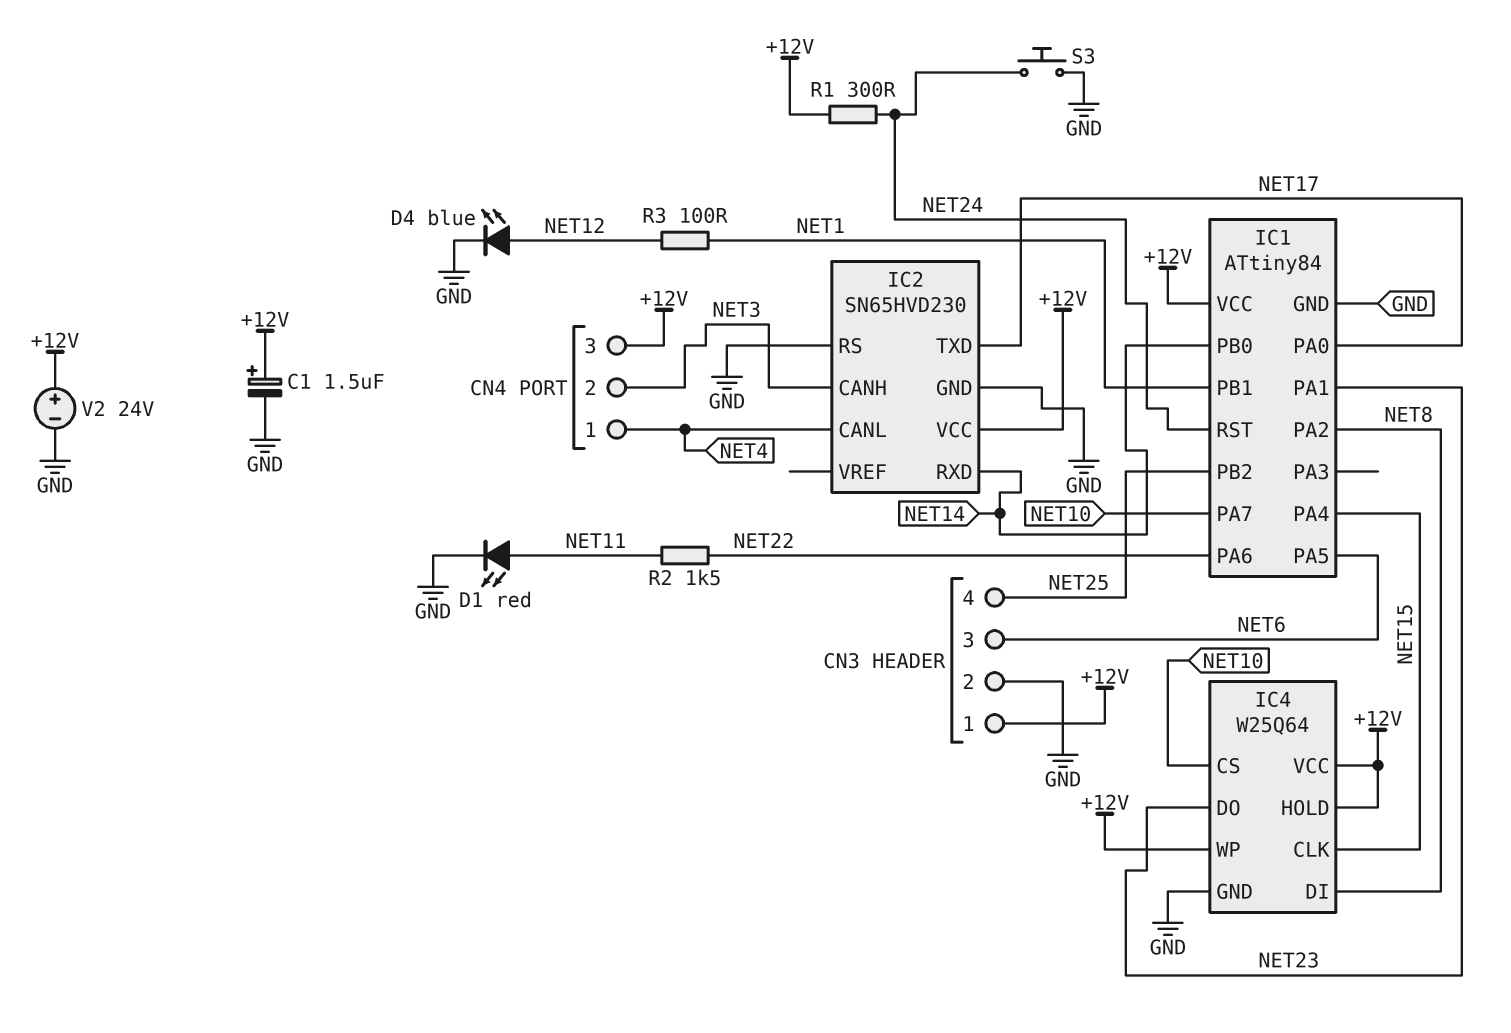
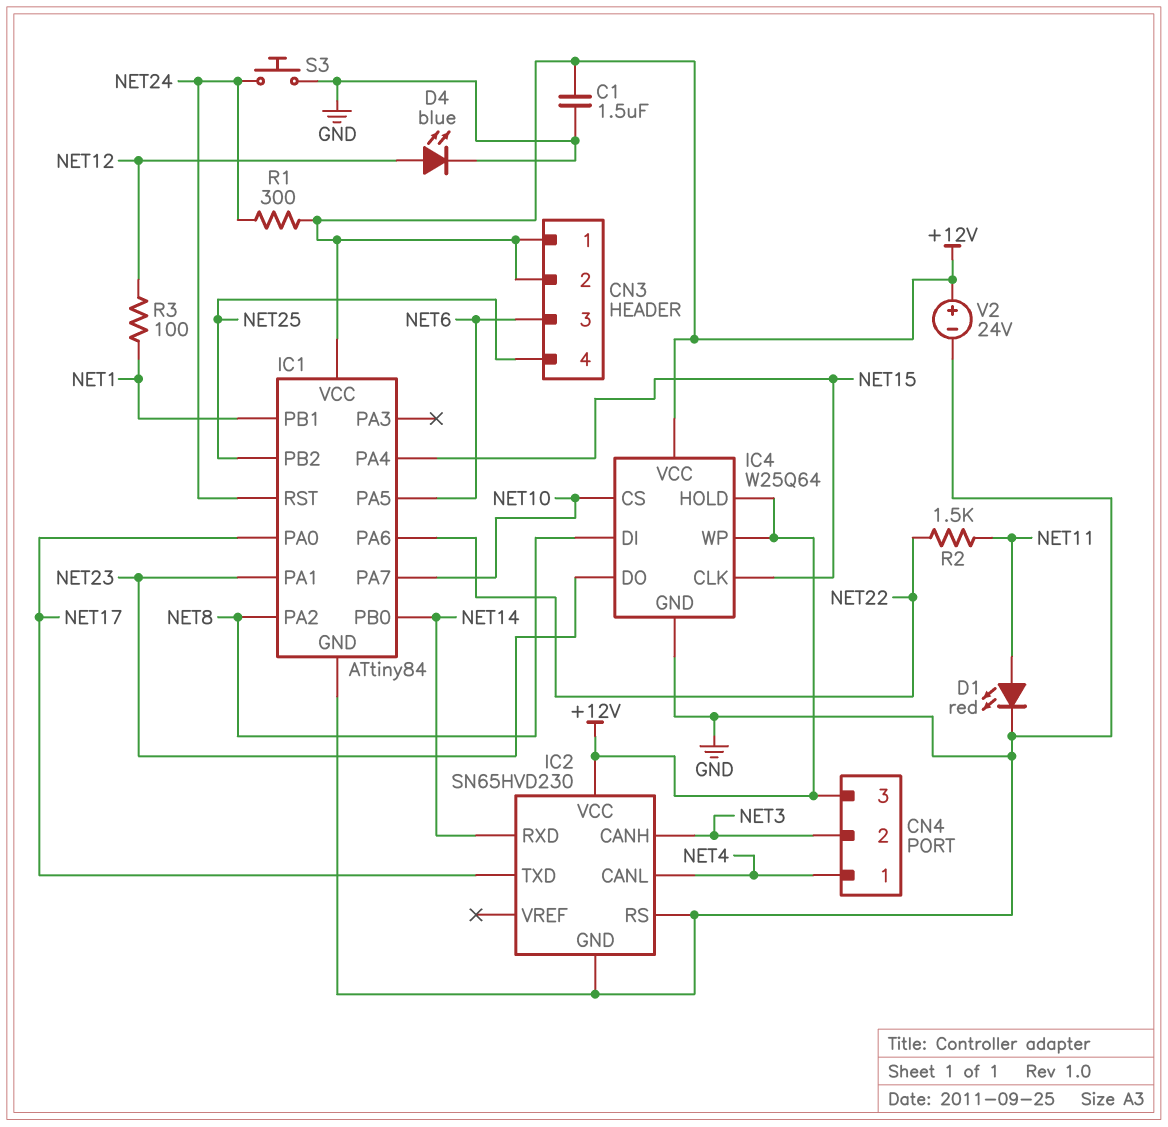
C1: 1.5uF (plus +12V, minus GND) -> 1.5uF (+12V, GND)
CN3 pin 2: GND -> +12V

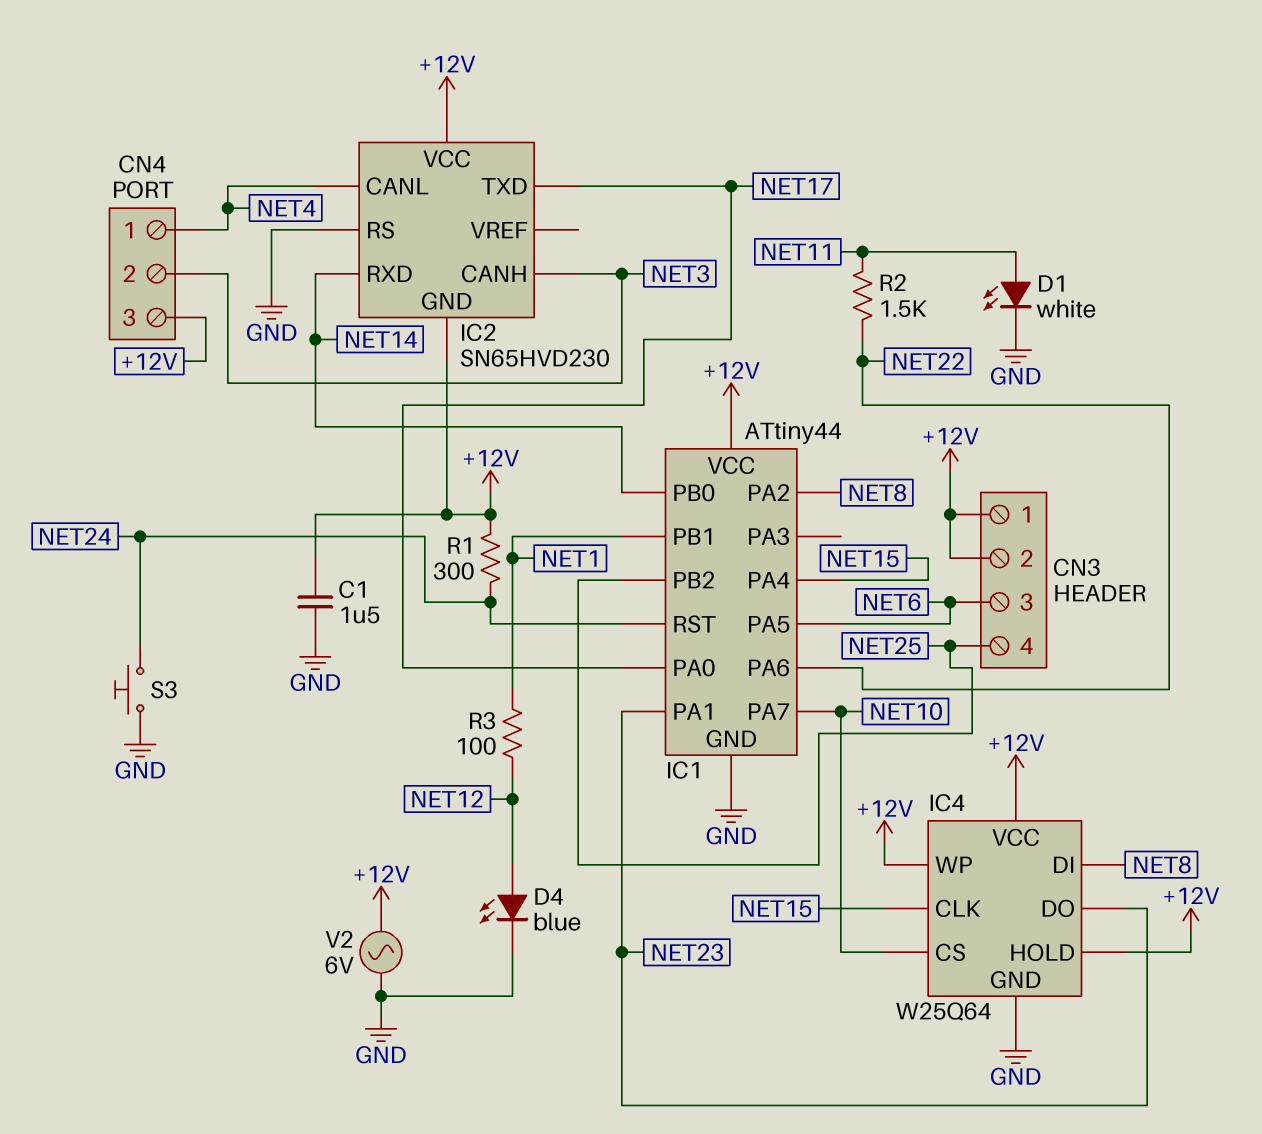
D1: LED red (A NET11, K GND) -> LED white (A NET11, K GND)
IC1: ATtiny84 -> ATtiny44
IC2 pin GND: GND -> +12V
V2: 24V (plus +12V, minus GND) -> AC 6V (+12V, GND)

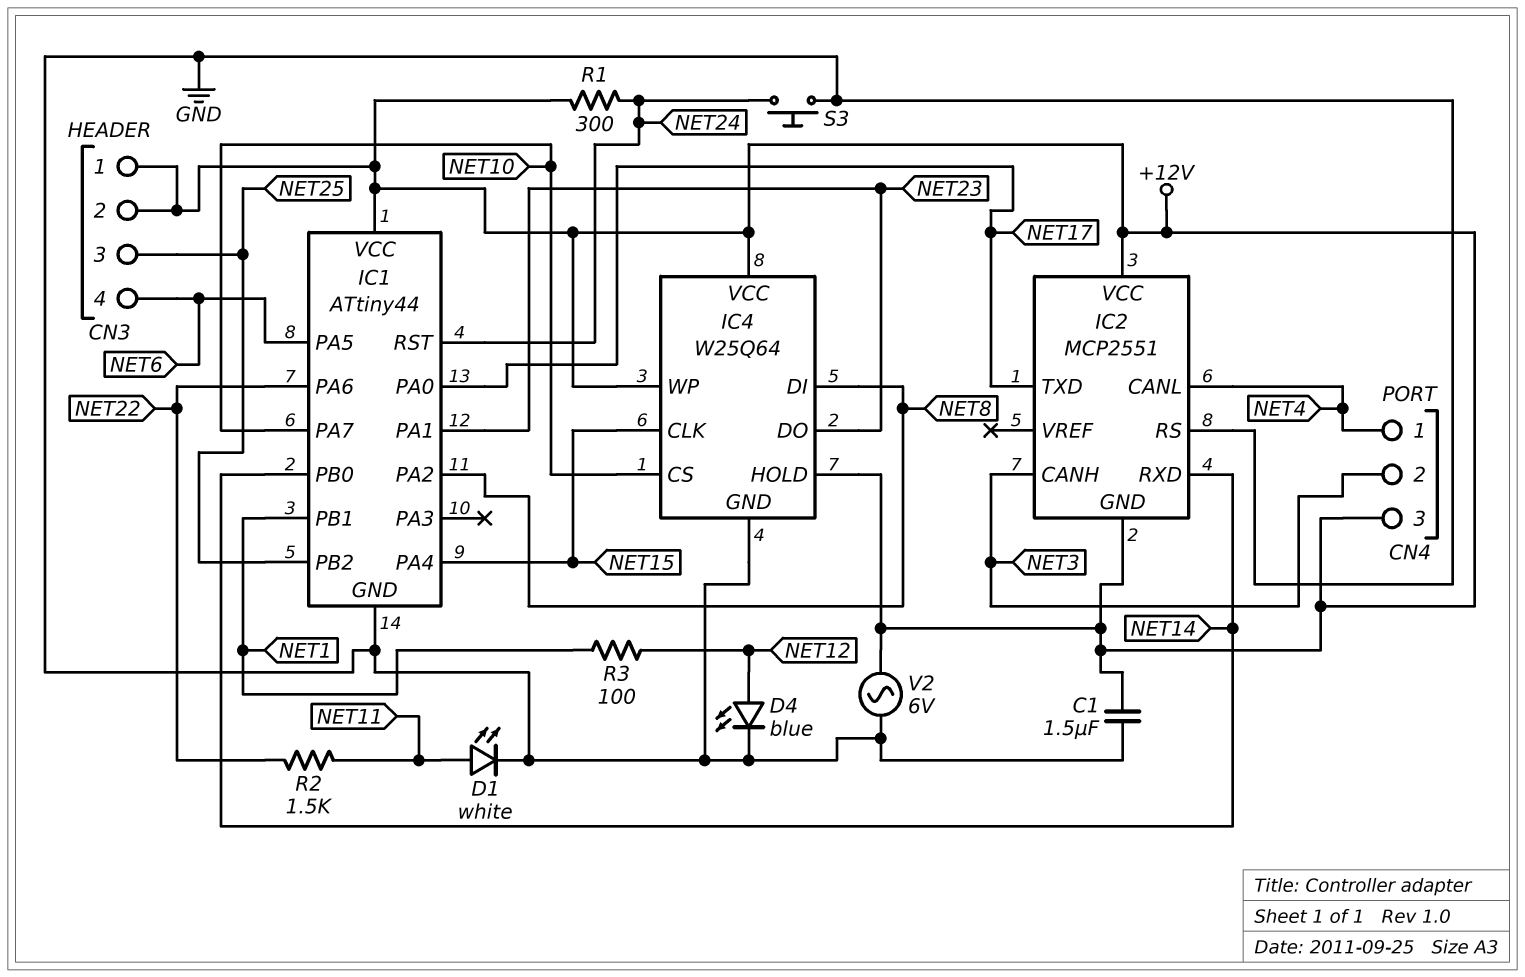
CN3 pin 3: NET6 -> NET25
CN3 pin 4: NET25 -> NET6
IC2: SN65HVD230 -> MCP2551

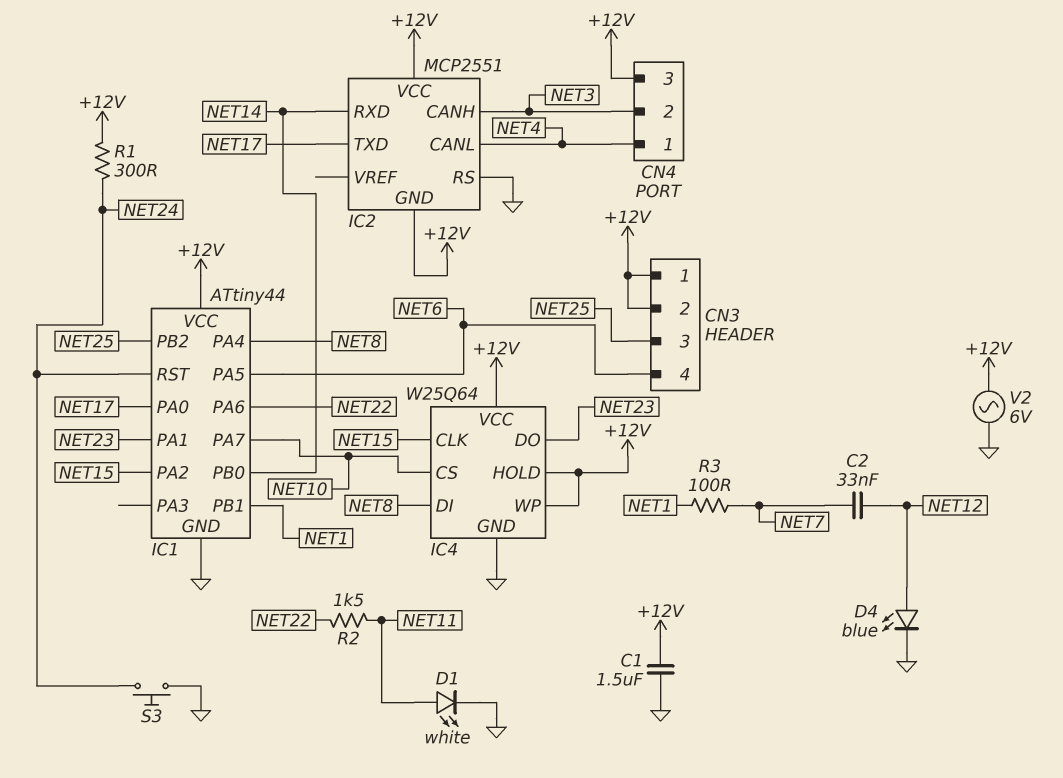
C2: none -> 33nF (NET7, NET12)
IC1 pin PA2: NET8 -> NET15
IC1 pin PA4: NET15 -> NET8
R3: 100 (NET1, NET12) -> 100 (NET1, NET7)

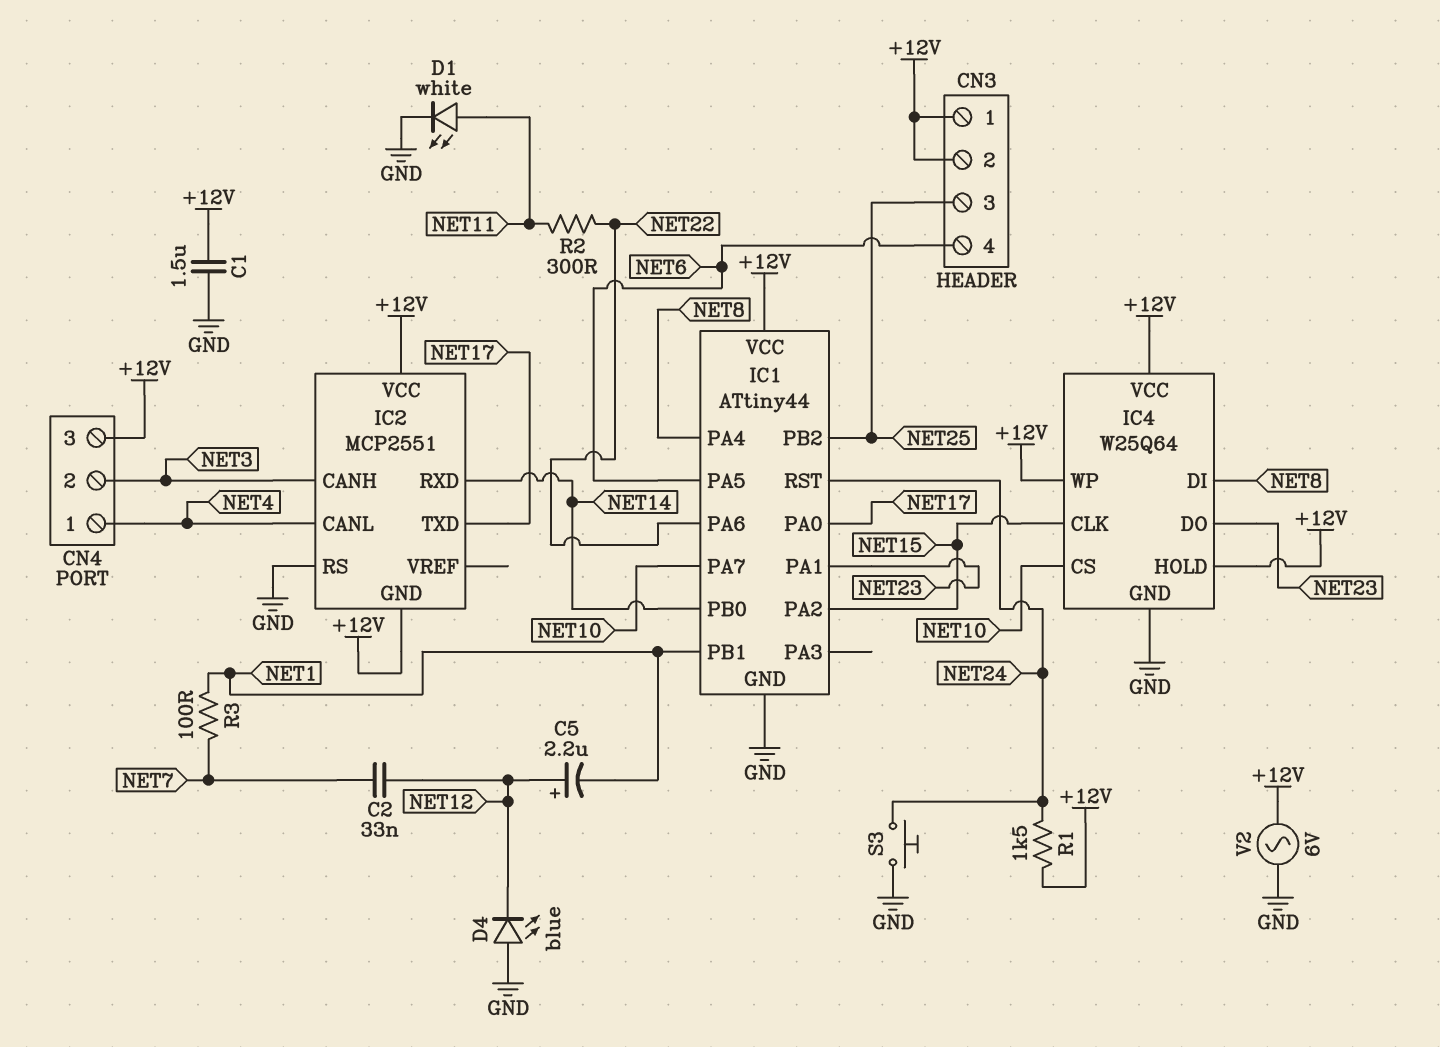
C5: none -> 2.2uF (plus NET12, minus NET1)
D4: LED blue (A NET12, K GND) -> LED blue (A GND, K NET12)
R1: 300 (+12V, NET24) -> 1.5k (+12V, NET24)
R2: 1.5k (NET11, NET22) -> 300 (NET11, NET22)

